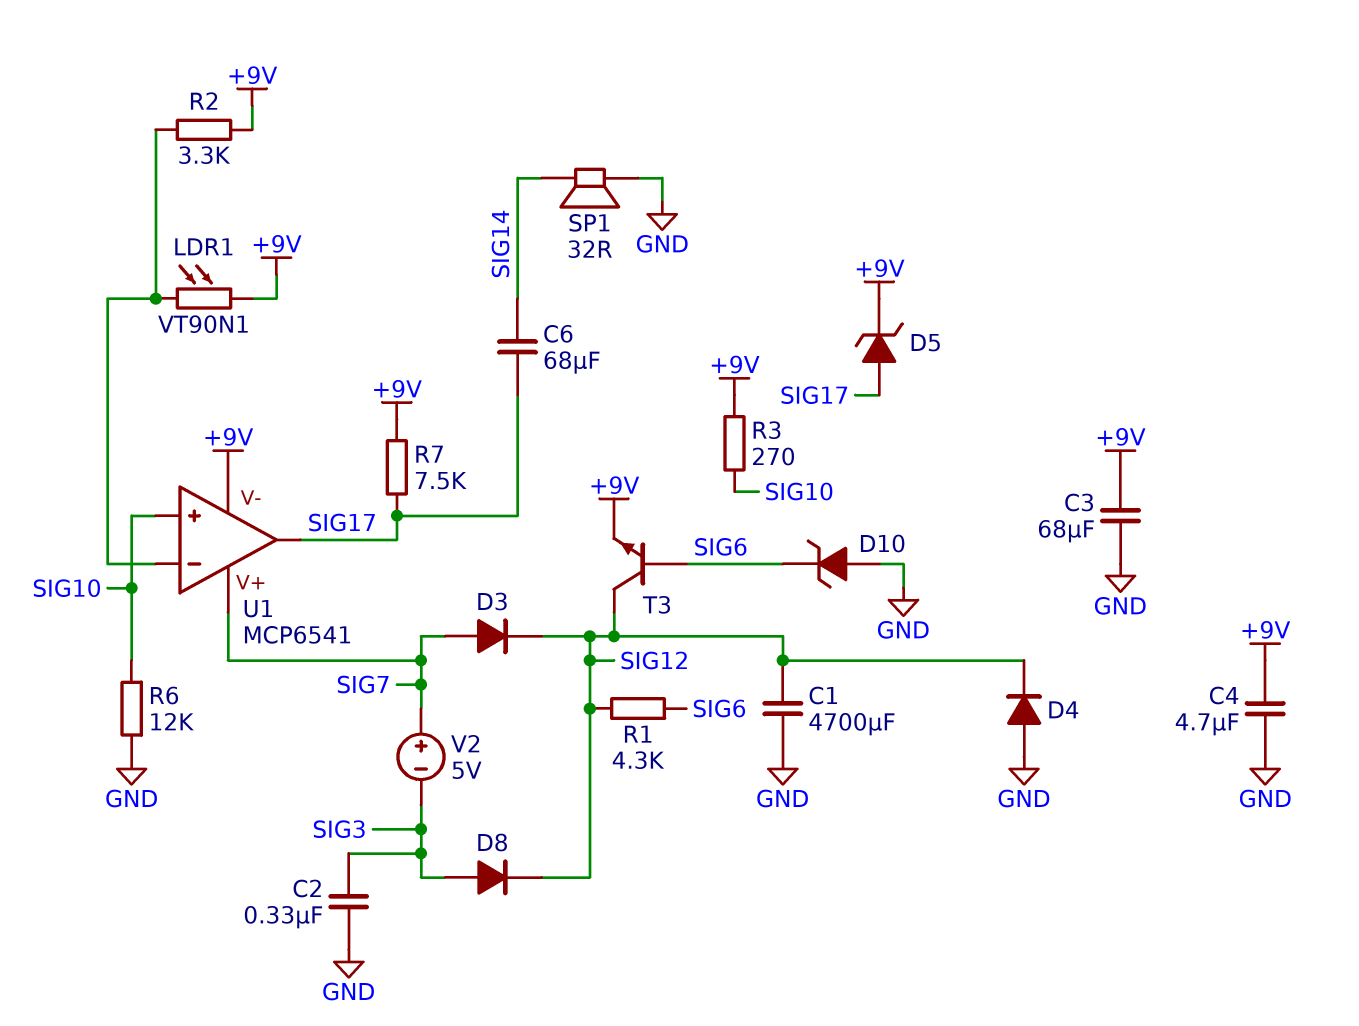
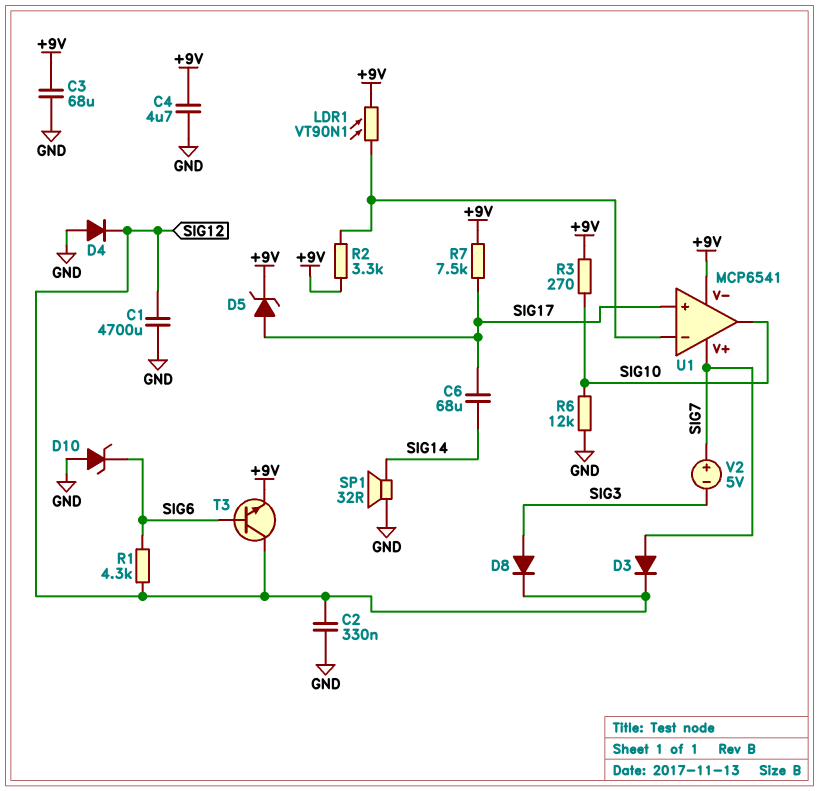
C2: 330nF (GND, SIG3) -> 330nF (GND, SIG12)
U1 pin in+: SIG10 -> SIG17
U1 pin out: SIG17 -> SIG10

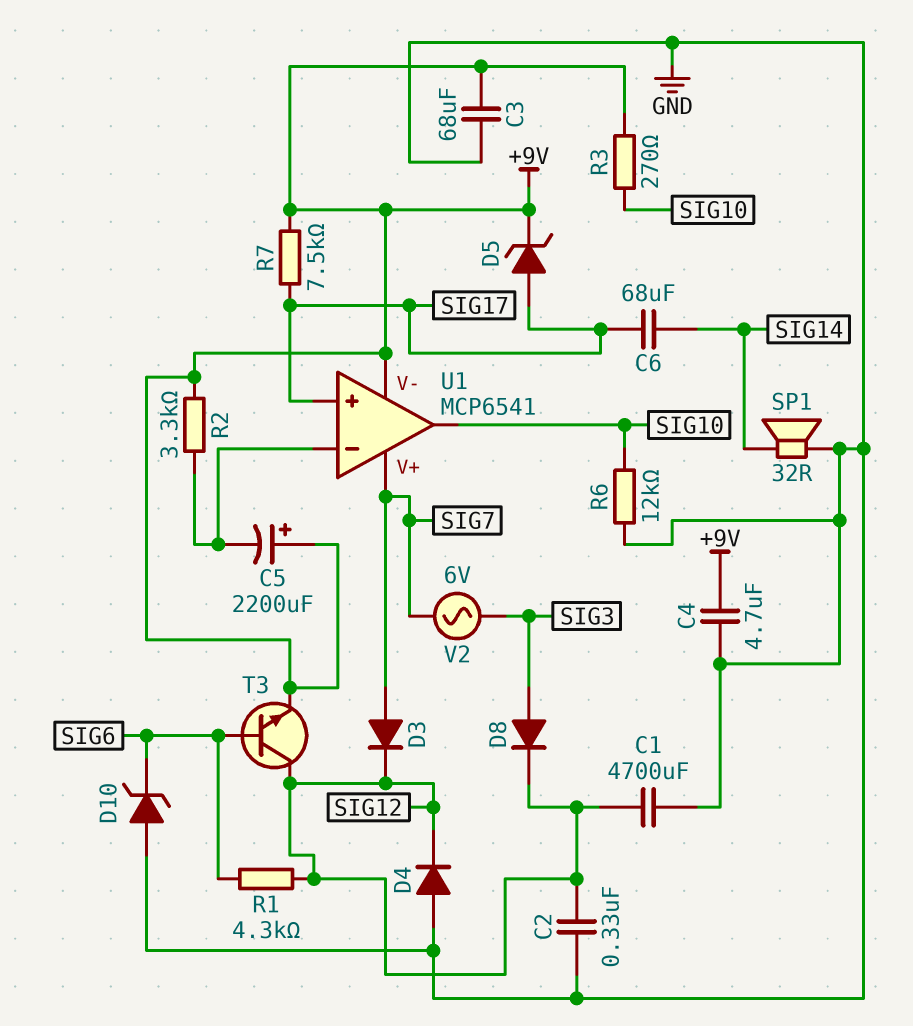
C5: none -> 2200uF (plus +9V, minus U1/in-)
LDR1: VT90N1 (+9V, U1/in-) -> none
V2: 5V (plus SIG7, minus SIG3) -> AC 6V (SIG3, SIG7)

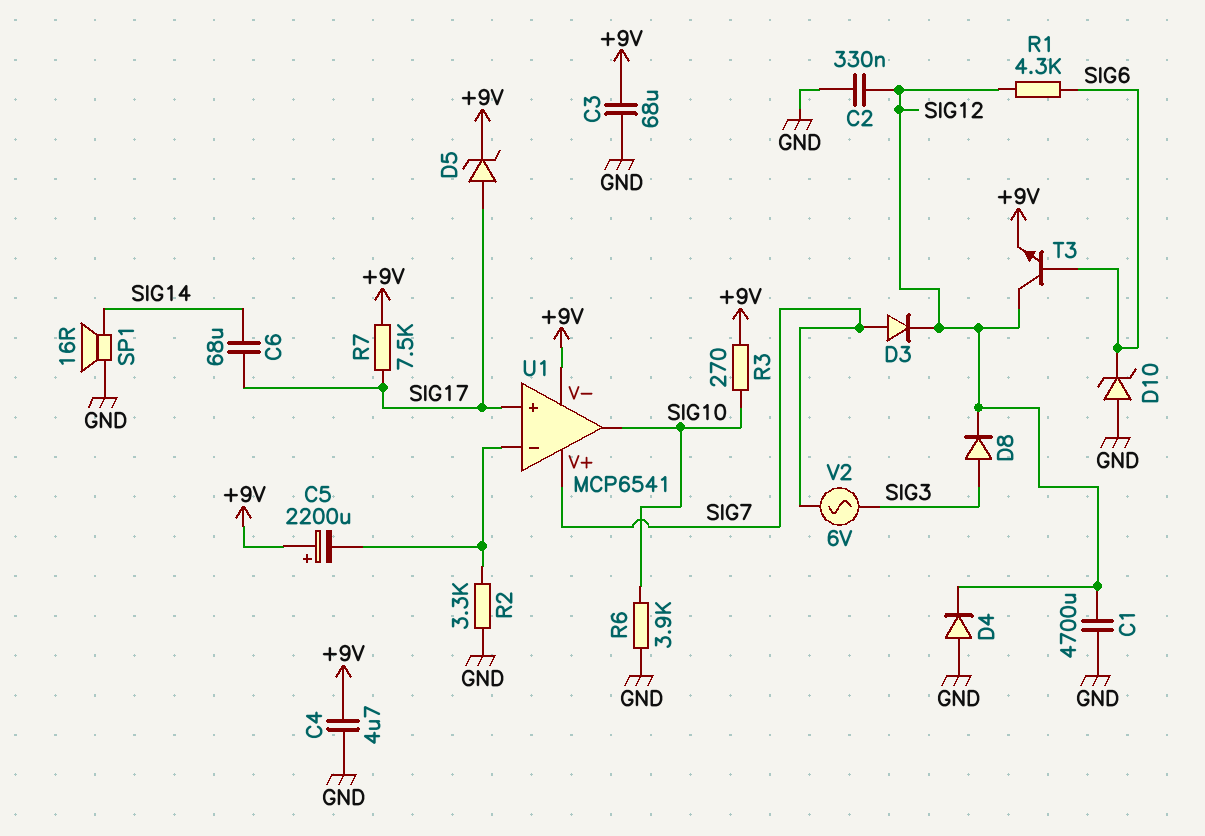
R2: 3.3k (+9V, U1/in-) -> 3.3k (GND, U1/in-)
R6: 12k (GND, SIG10) -> 3.9k (GND, SIG10)
SP1: speaker 32R (GND, SIG14) -> speaker 16R (GND, SIG14)

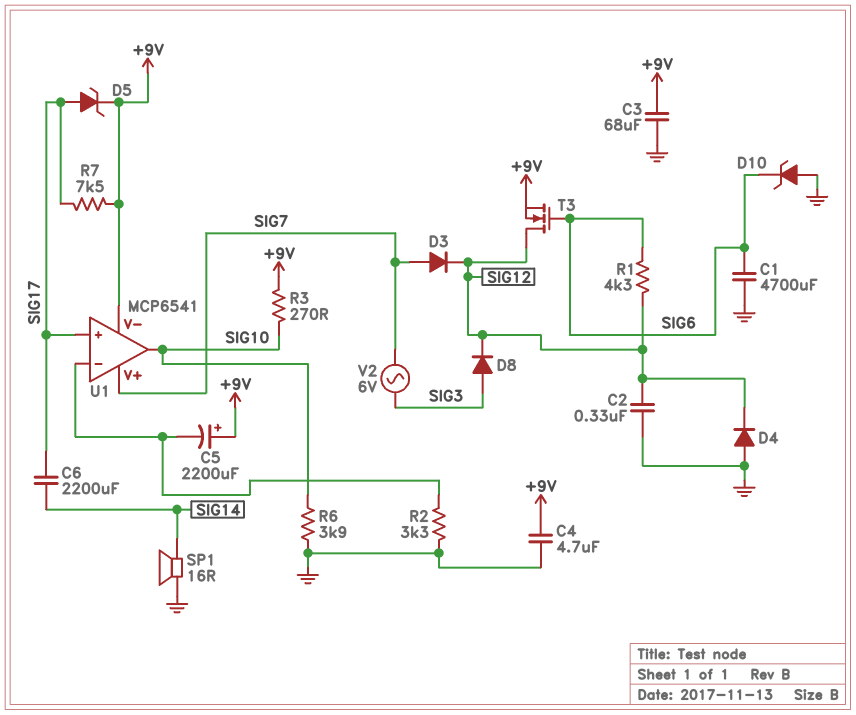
C1: 4700uF (GND, SIG12) -> 4700uF (GND, SIG6)
C6: 68uF (SIG14, SIG17) -> 2200uF (SIG14, SIG17)
T3: NPN (B SIG6, C SIG12, E +9V) -> NMOS (G SIG6, D SIG12, S +9V)

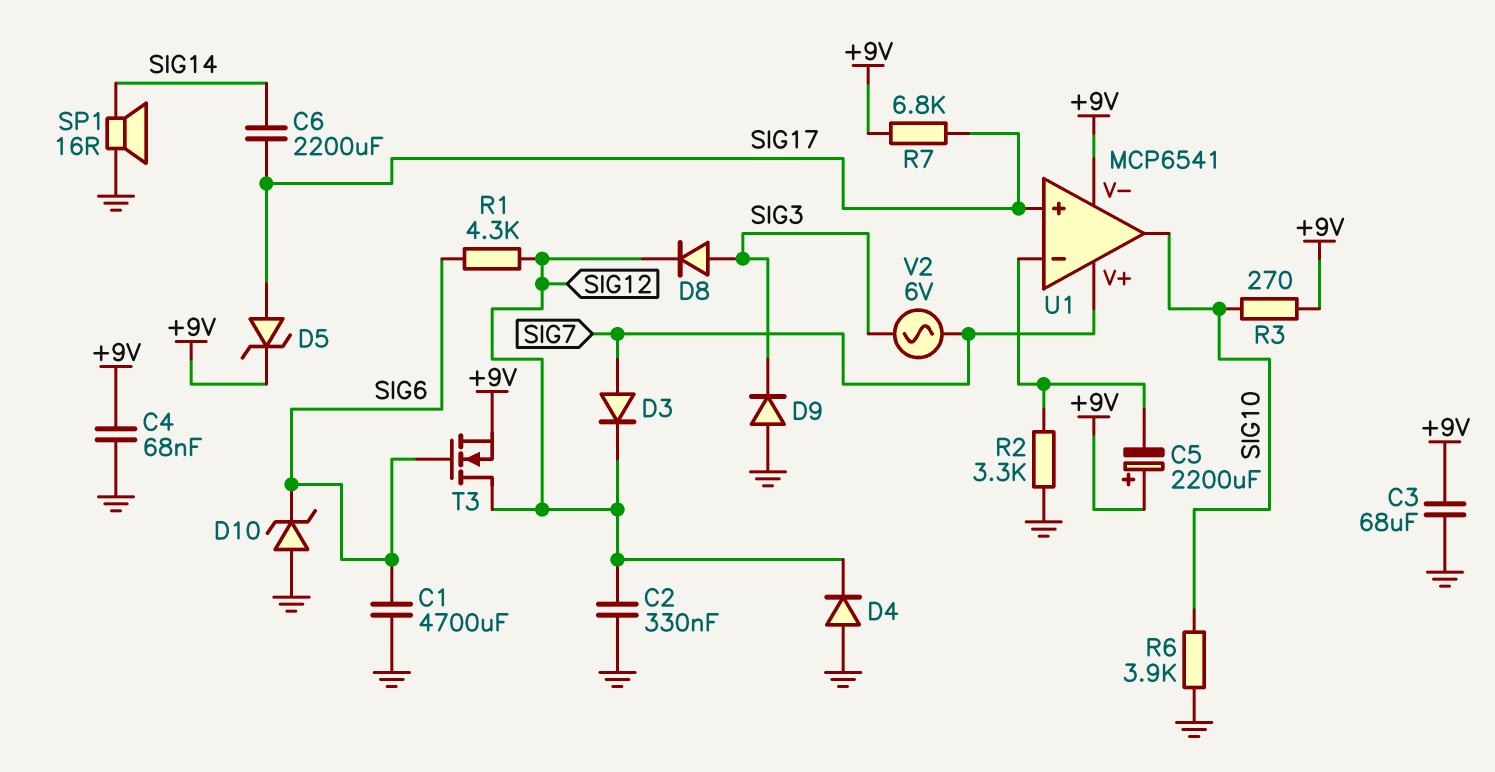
C4: 4.7uF (+9V, GND) -> 68nF (+9V, GND)
D9: none -> diode (A GND, K SIG3)
R7: 7.5k (+9V, SIG17) -> 6.8k (+9V, SIG17)

